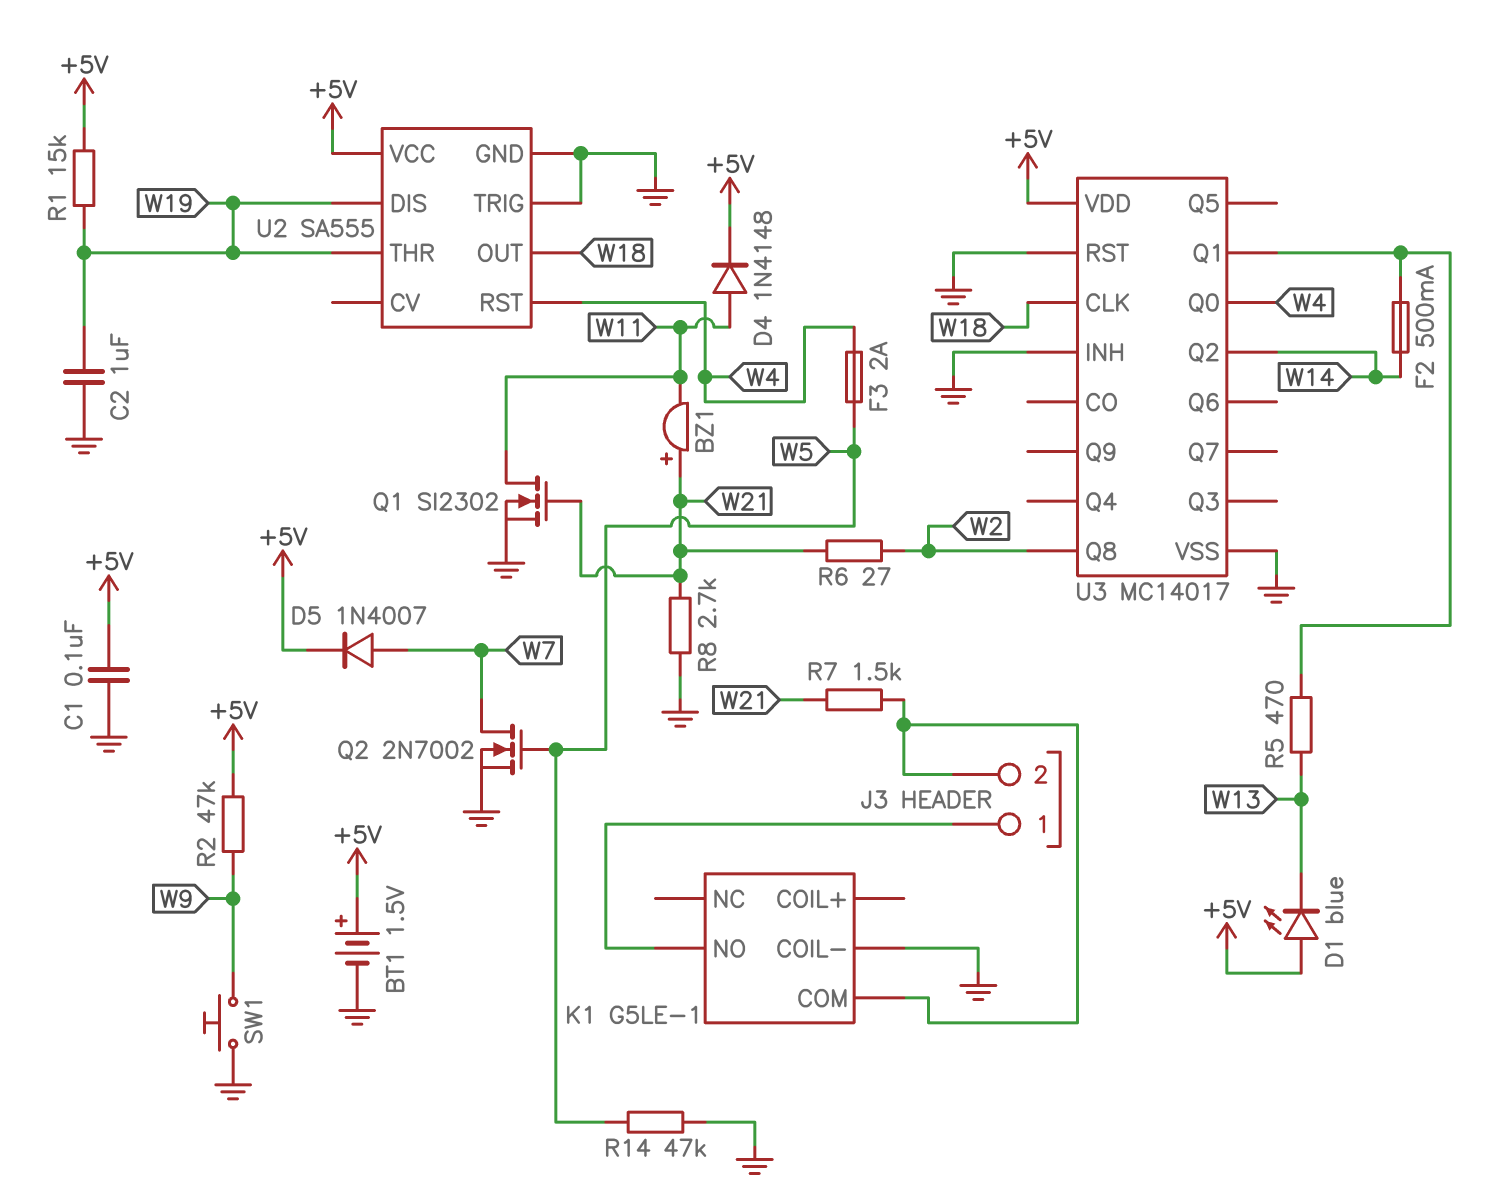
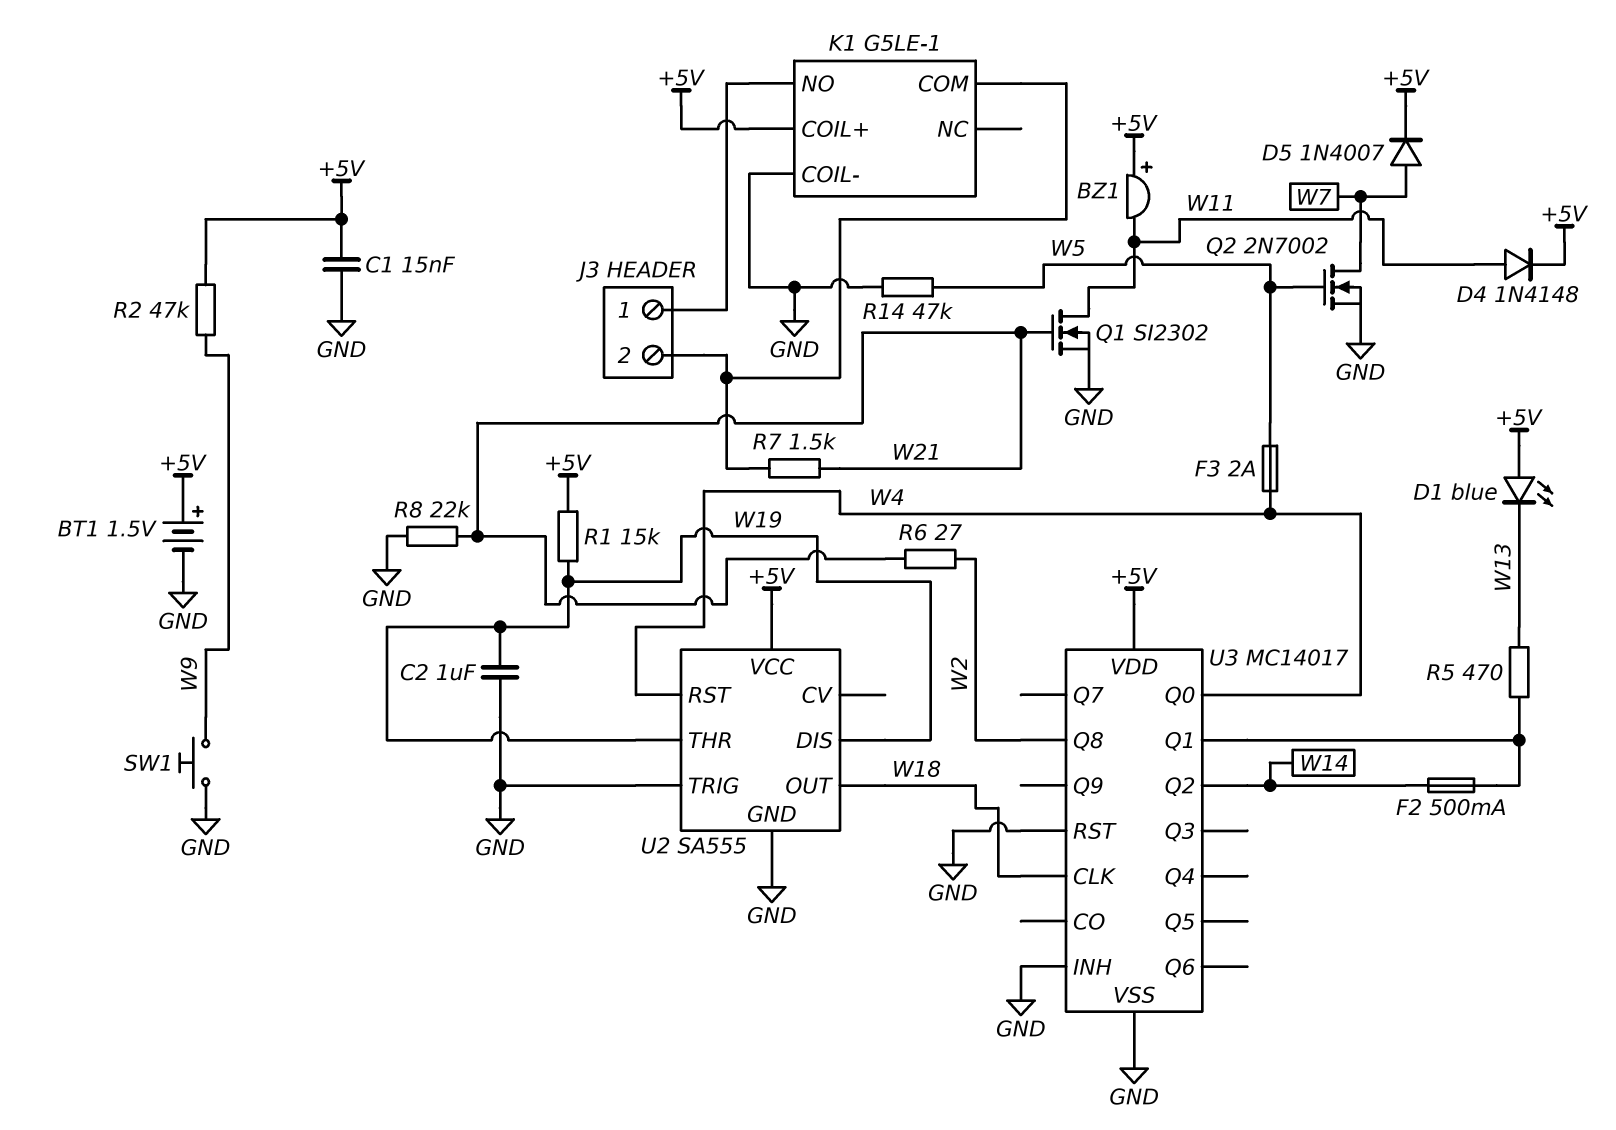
BZ1: buzzer (plus W21, minus W11) -> buzzer (plus +5V, minus W11)
C1: 100nF (+5V, GND) -> 15nF (+5V, GND)
K1 pin COIL+: none -> +5V
R8: 2.7k (GND, W21) -> 22k (GND, W21)

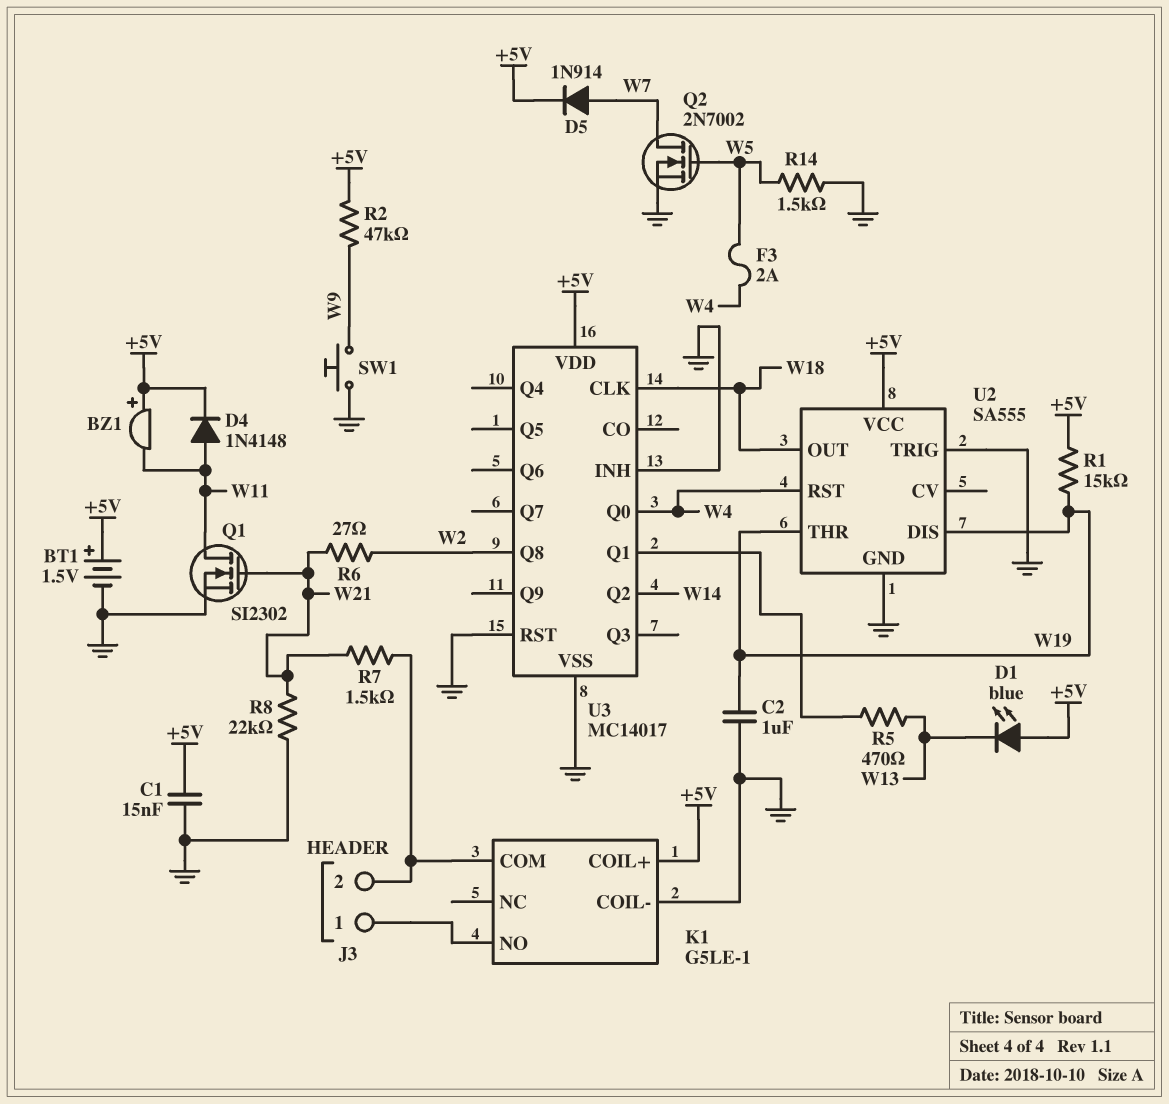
D5: diode 1N4007 (A W7, K +5V) -> diode 1N914 (A W7, K +5V)
F2: 500mA (U3/Q1, W14) -> none
R14: 47k (GND, W5) -> 1.5k (GND, W5)

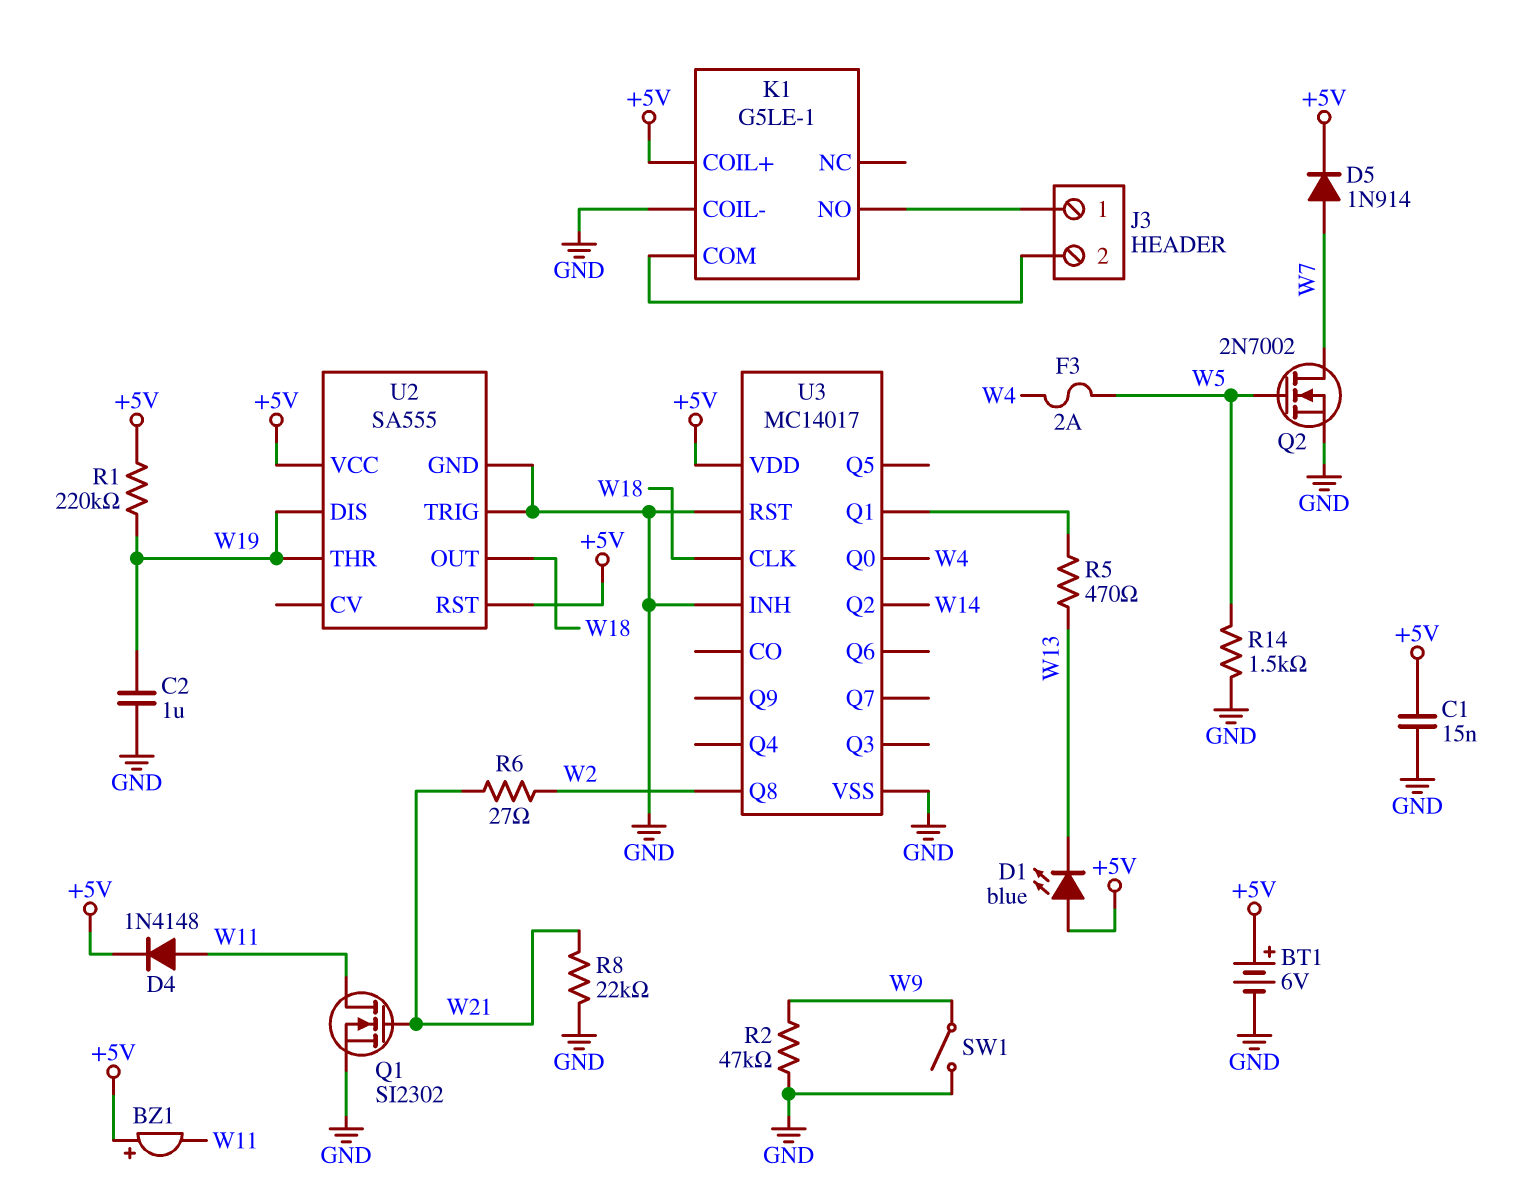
BT1: 1.5V (plus +5V, minus GND) -> 6V (plus +5V, minus GND)
R1: 15k (+5V, W19) -> 220k (+5V, W19)
R2: 47k (+5V, W9) -> 47k (GND, W9)
R7: 1.5k (J3/2, W21) -> none
SW1: button (GND, W9) -> switch (GND, W9)
U2 pin RST: W4 -> +5V

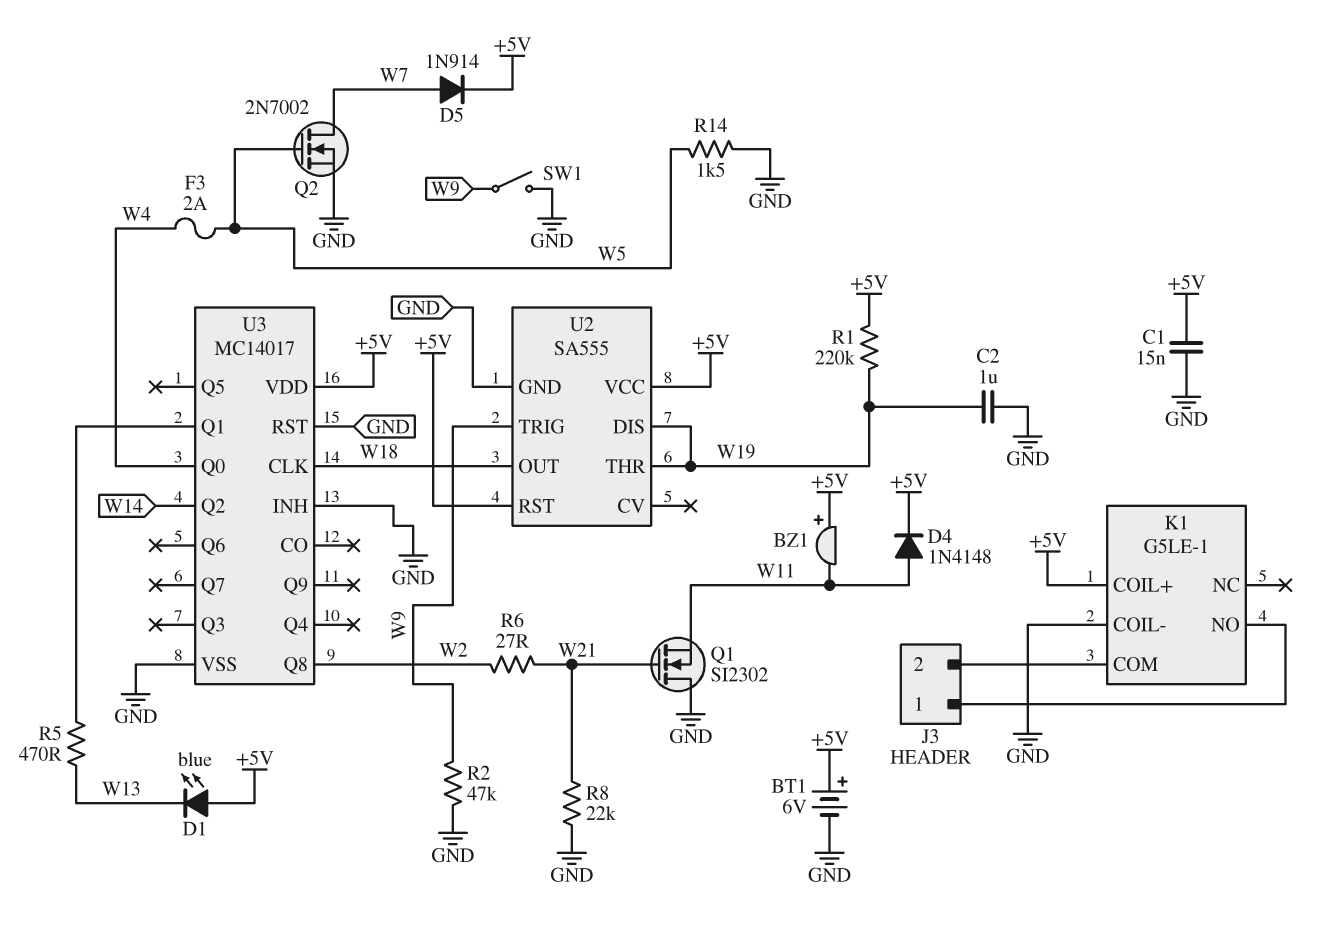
Q1: NMOS SI2302 (G W21, D W11, S GND) -> NMOS SI2302 (G W21, D GND, S W11)
U2 pin TRIG: GND -> W9

